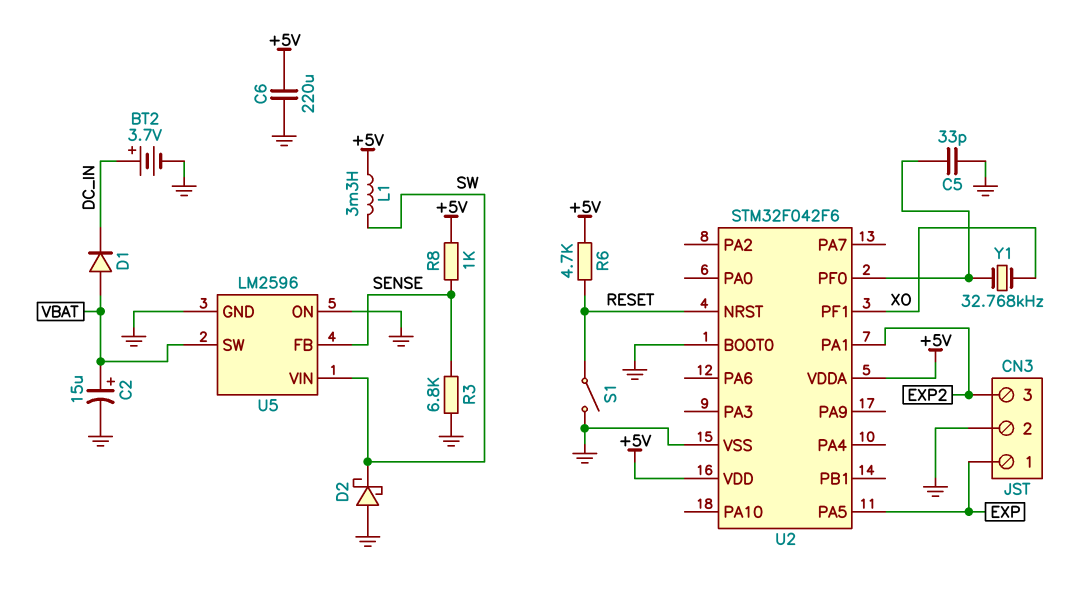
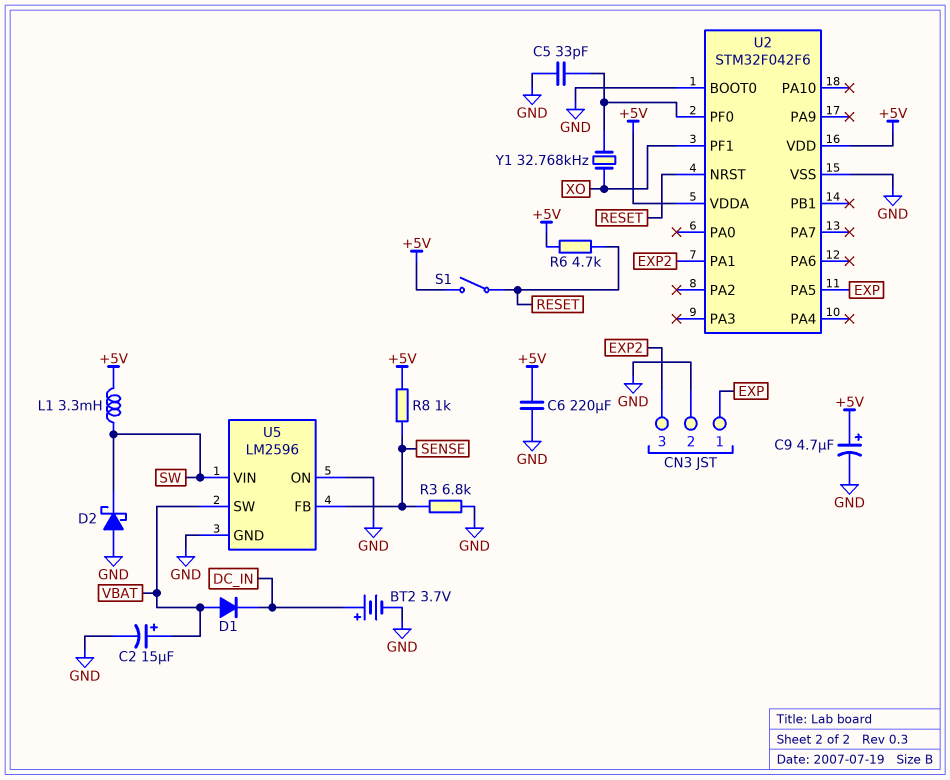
C9: none -> 4.7uF (plus +5V, minus GND)
S1: switch (GND, RESET) -> switch (+5V, RESET)

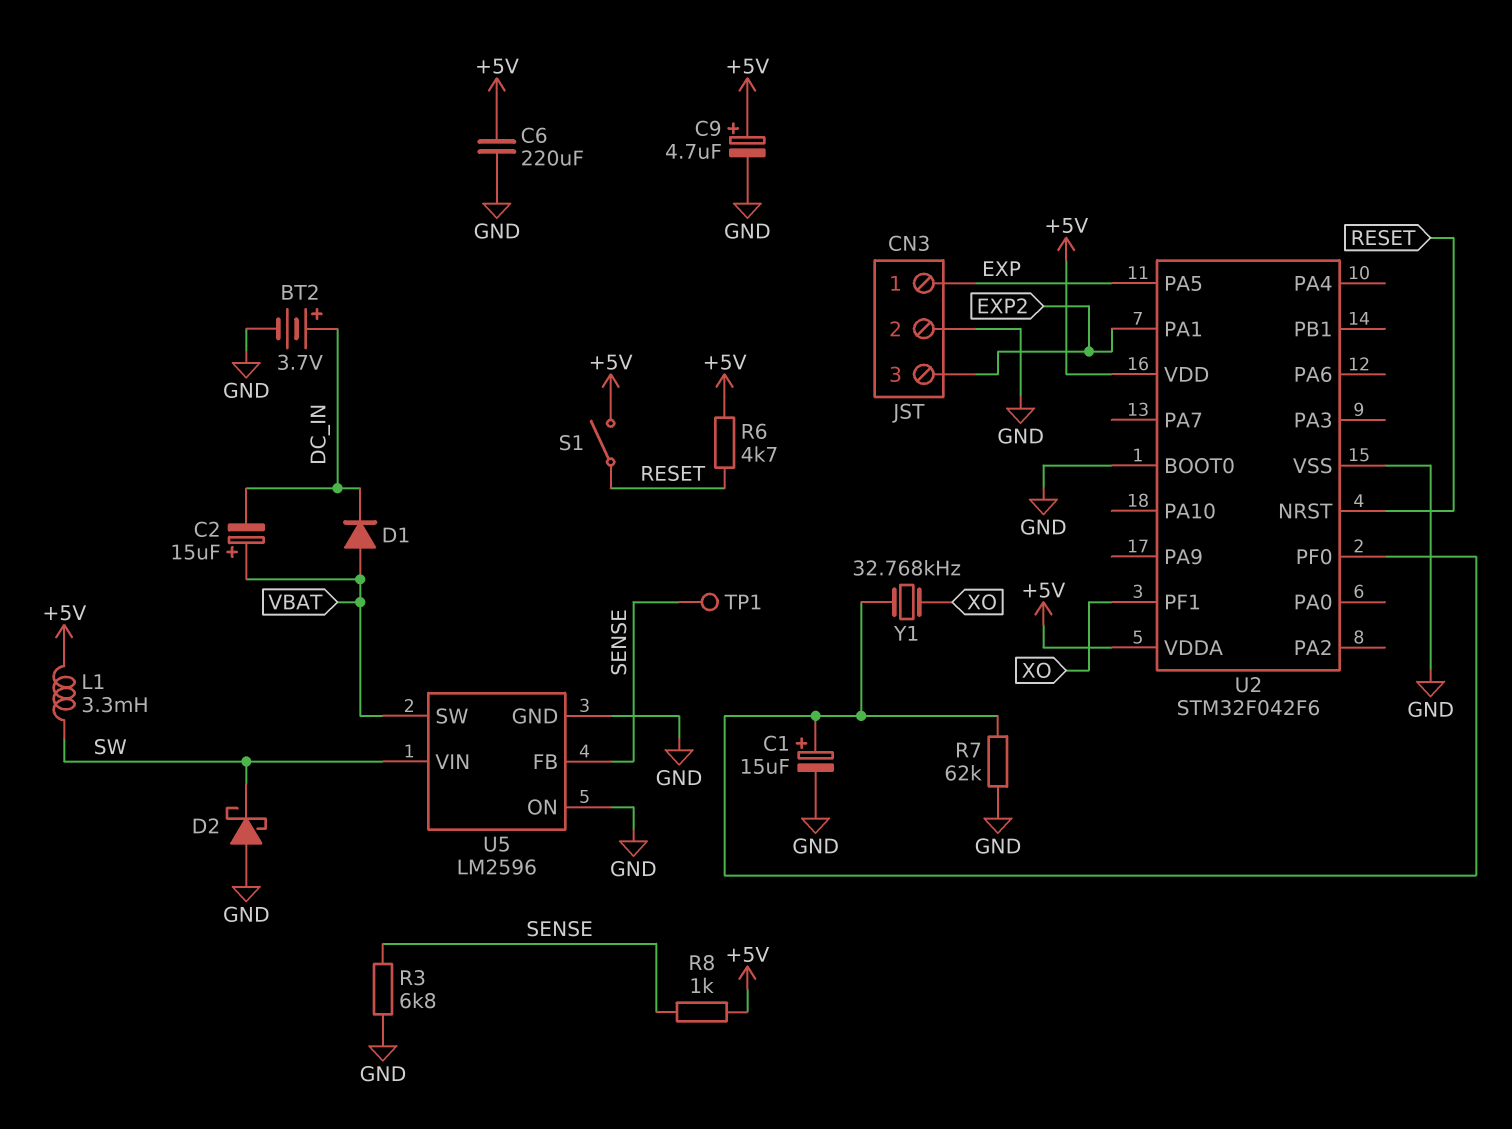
C1: none -> 15uF (plus U2/PF0, minus GND)
C2: 15uF (plus VBAT, minus GND) -> 15uF (plus VBAT, minus DC_IN)
C5: 33pF (GND, U2/PF0) -> none
R7: none -> 62k (GND, U2/PF0)
TP1: none -> test point (SENSE)

